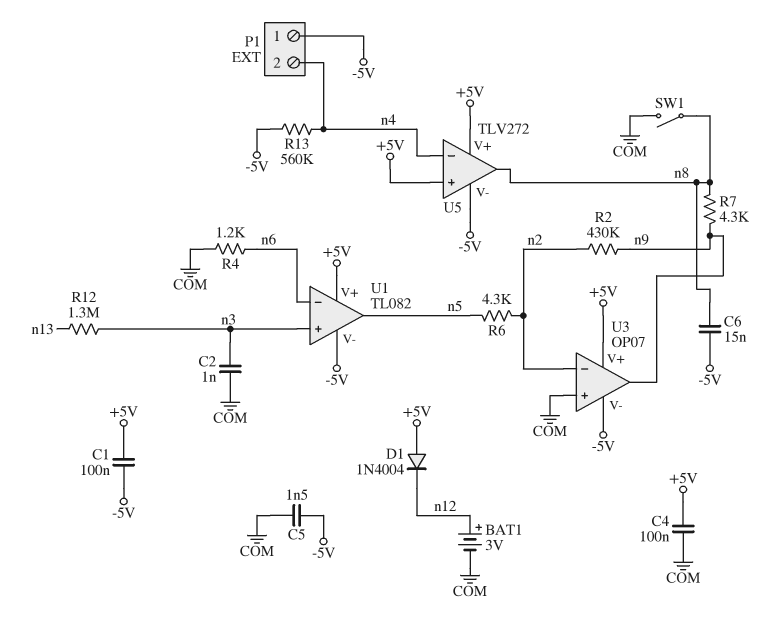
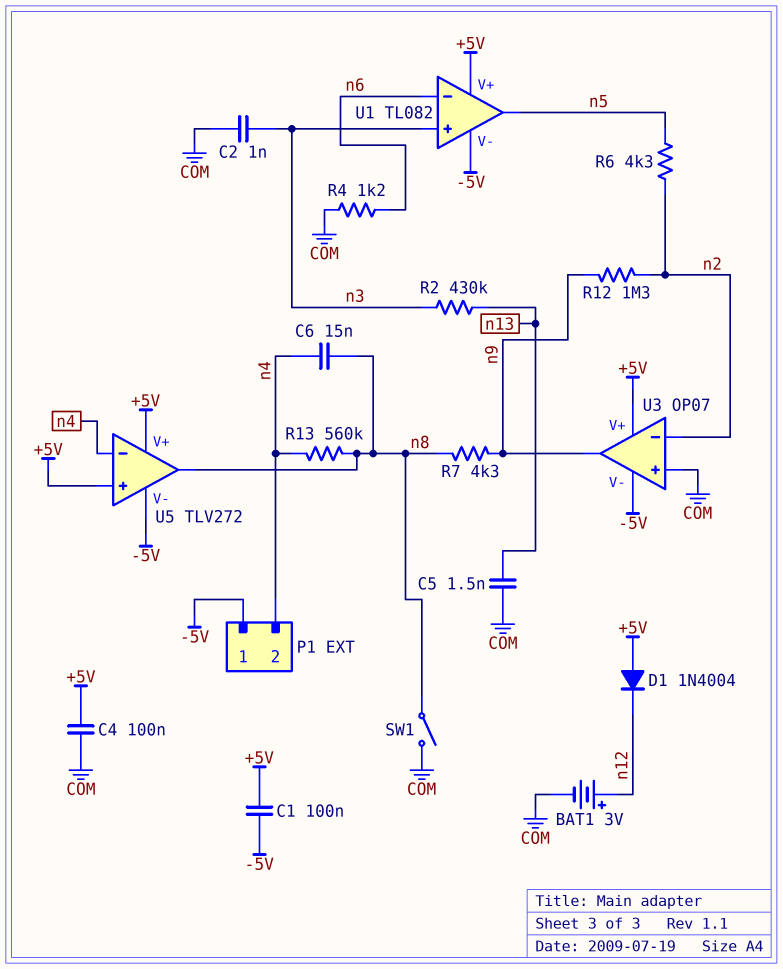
C5: 1.5nF (-5V, COM) -> 1.5nF (COM, n13)
C6: 15nF (-5V, n8) -> 15nF (n4, n8)
R2: 430k (n2, n9) -> 430k (n3, n13)
R12: 1.3M (n3, n13) -> 1.3M (n2, n9)
R13: 560k (-5V, n4) -> 560k (n4, n8)

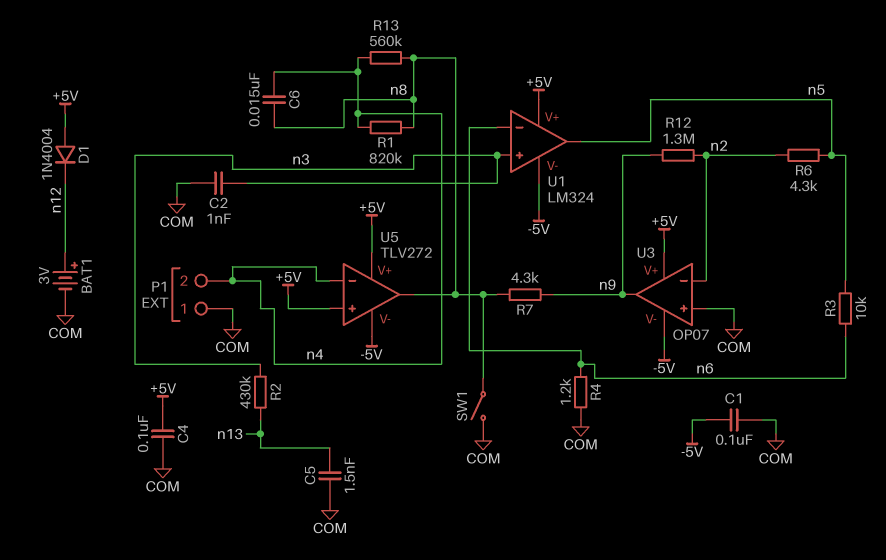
C1: 100nF (+5V, -5V) -> 100nF (-5V, COM)
P1 pin 1: -5V -> COM
R1: none -> 820k (n4, n8)
R3: none -> 10k (n5, n6)
U1: TL082 -> LM324

